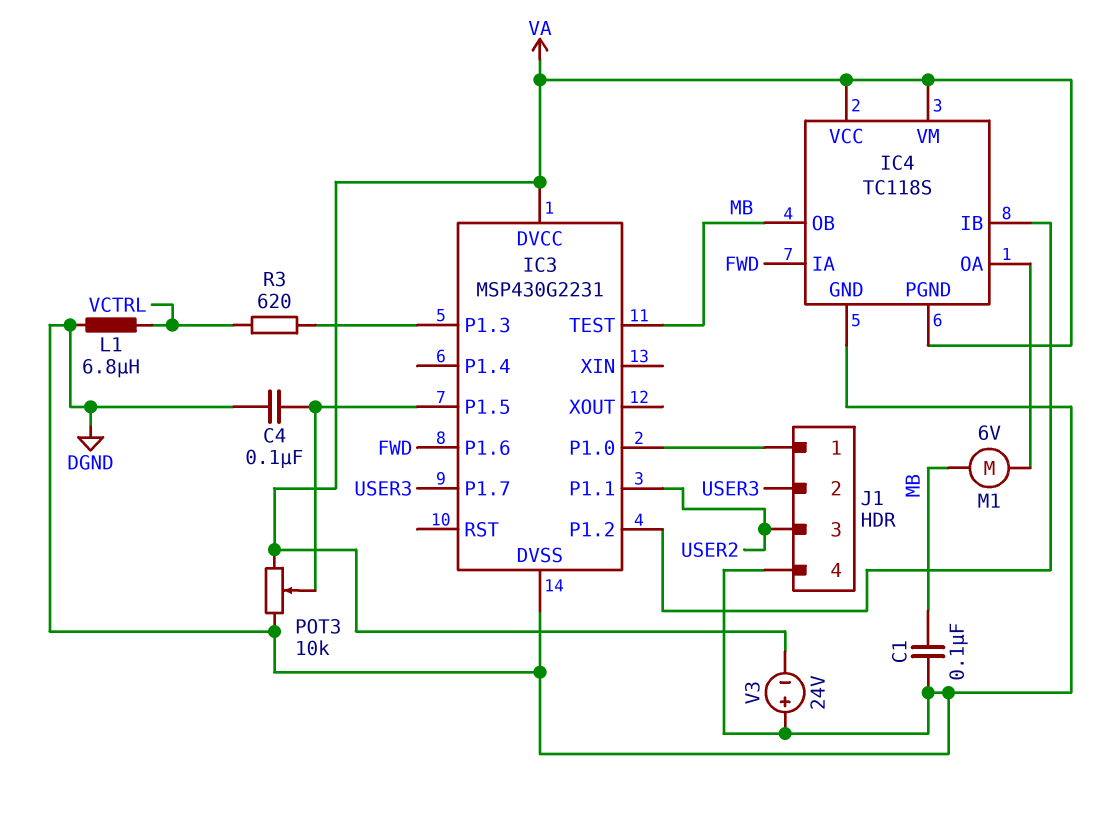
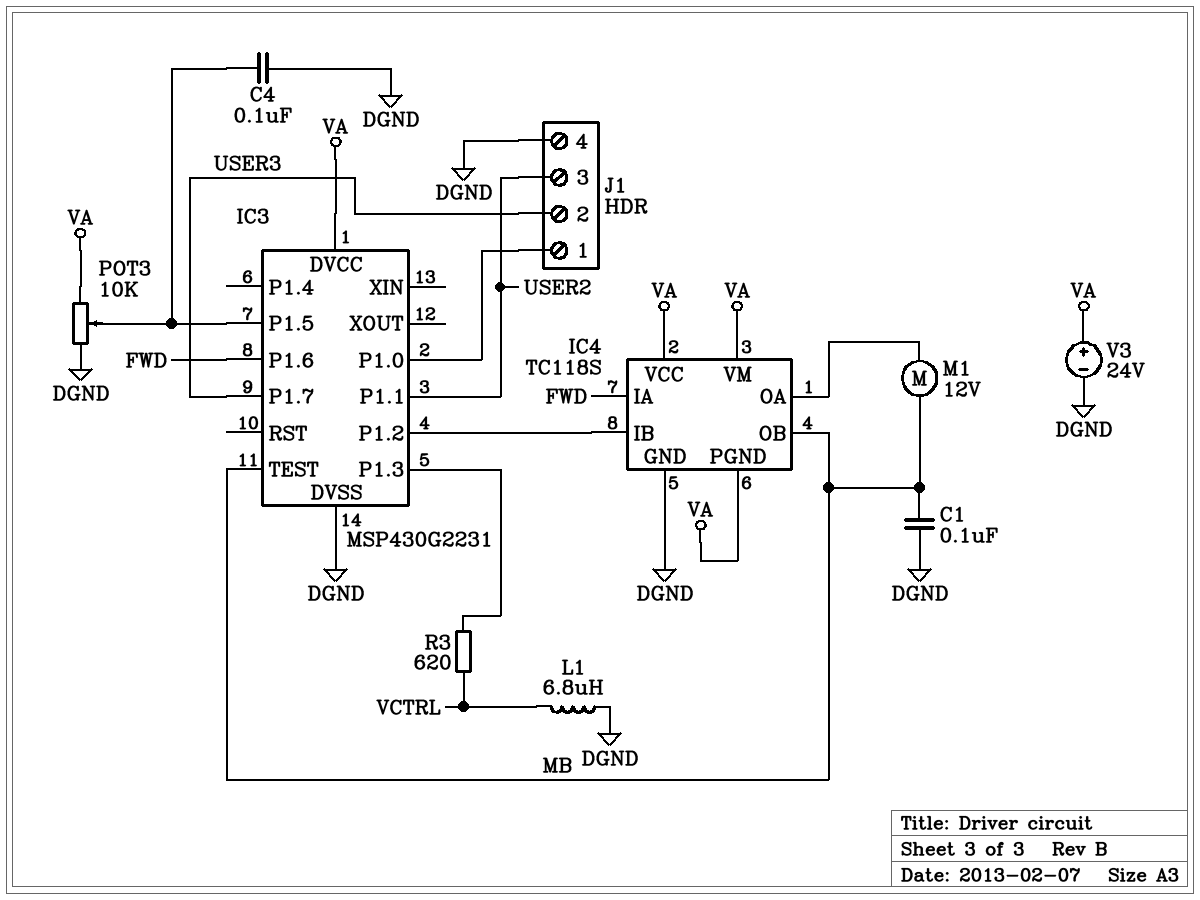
M1: motor 6V (IC4/OA, MB) -> motor 12V (IC4/OA, MB)
V3: 24V (plus DGND, minus VA) -> 24V (plus VA, minus DGND)

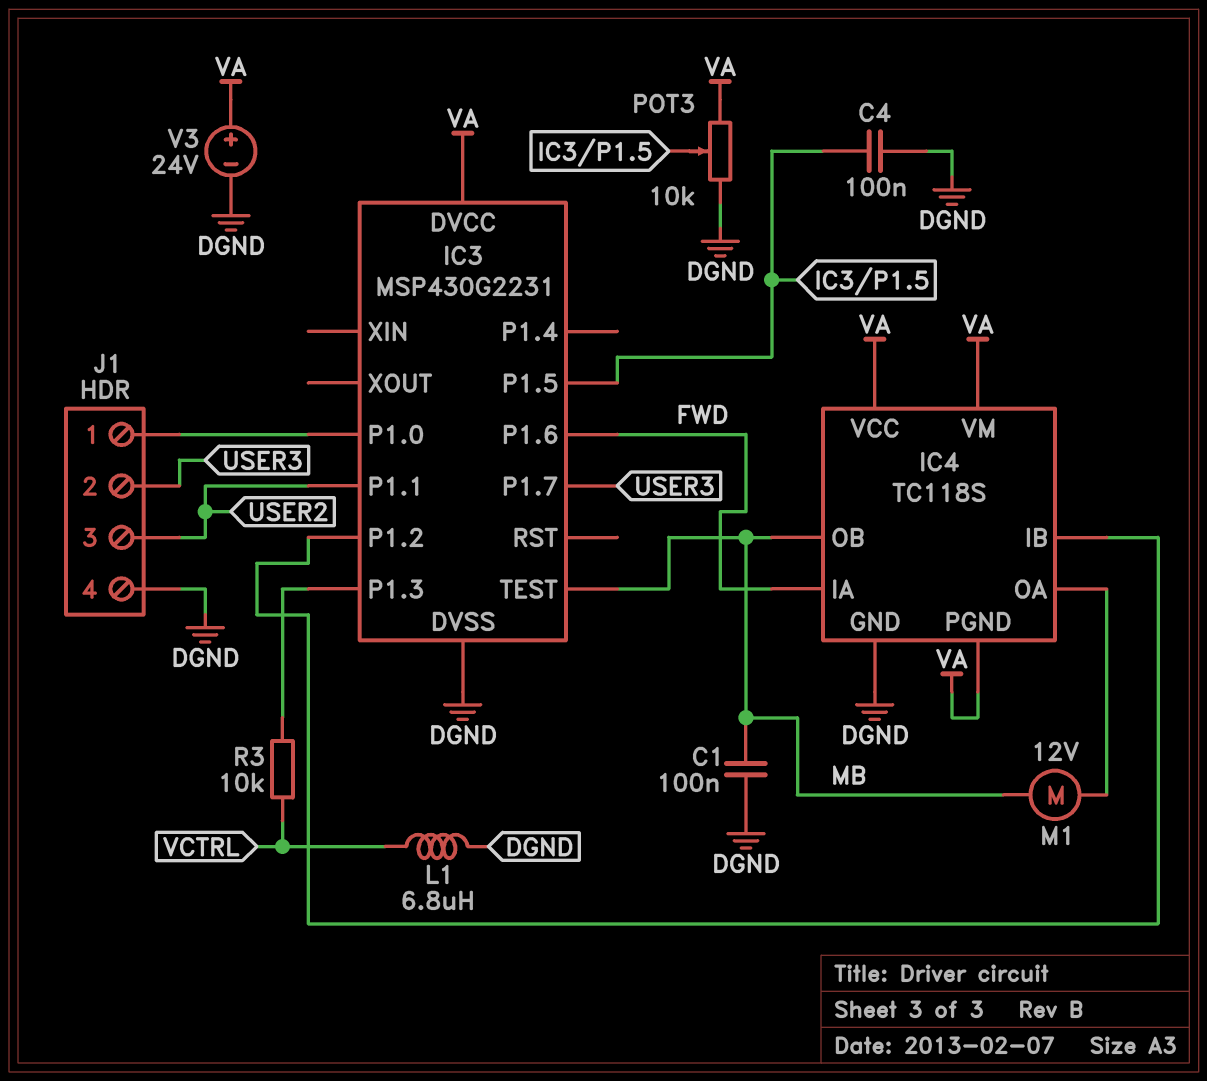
R3: 620 (IC3/P1.3, VCTRL) -> 10k (IC3/P1.3, VCTRL)

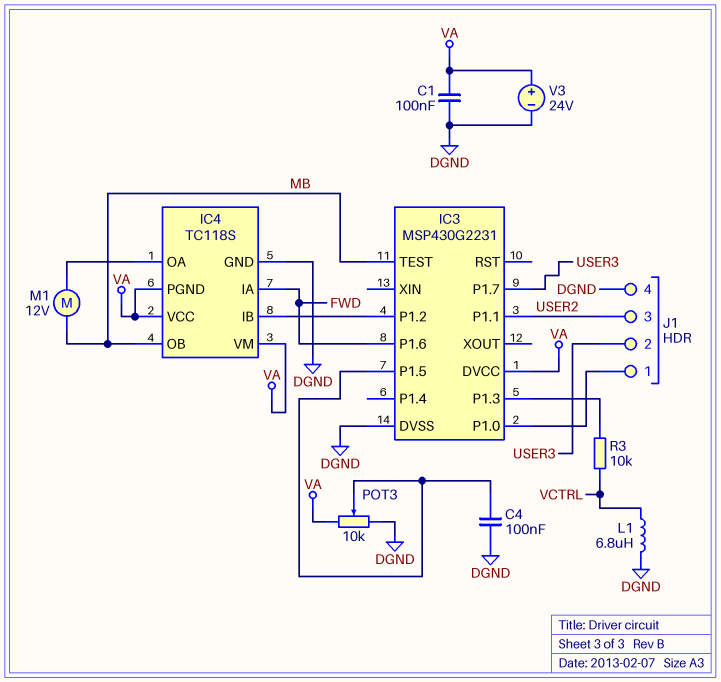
C1: 100nF (DGND, MB) -> 100nF (DGND, VA)

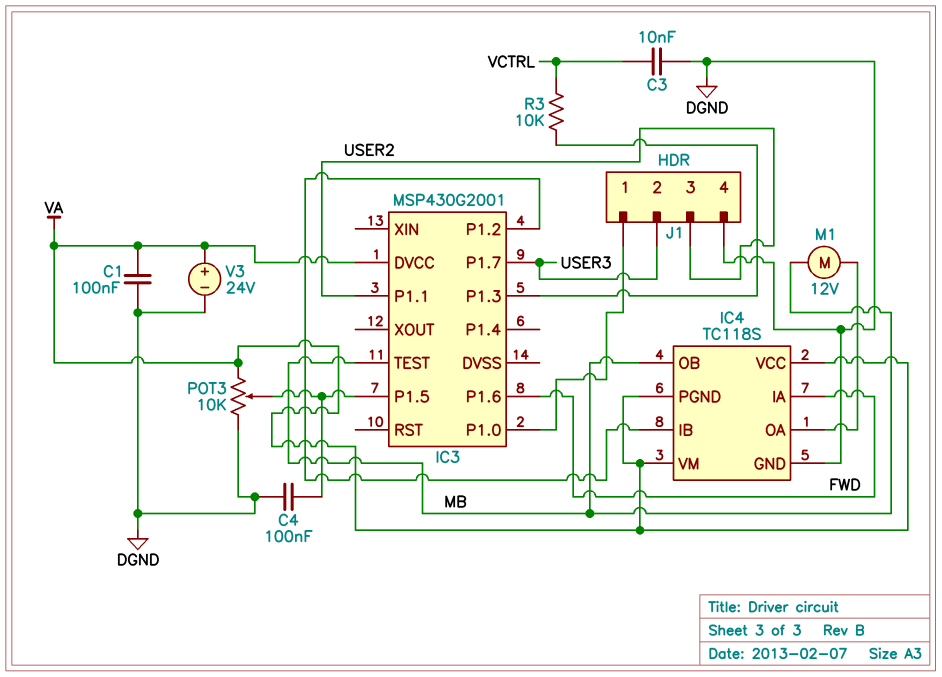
C3: none -> 10nF (DGND, VCTRL)
IC3: MSP430G2231 -> MSP430G2001
IC3 pin DVSS: DGND -> none
L1: 6.8uH (DGND, VCTRL) -> none

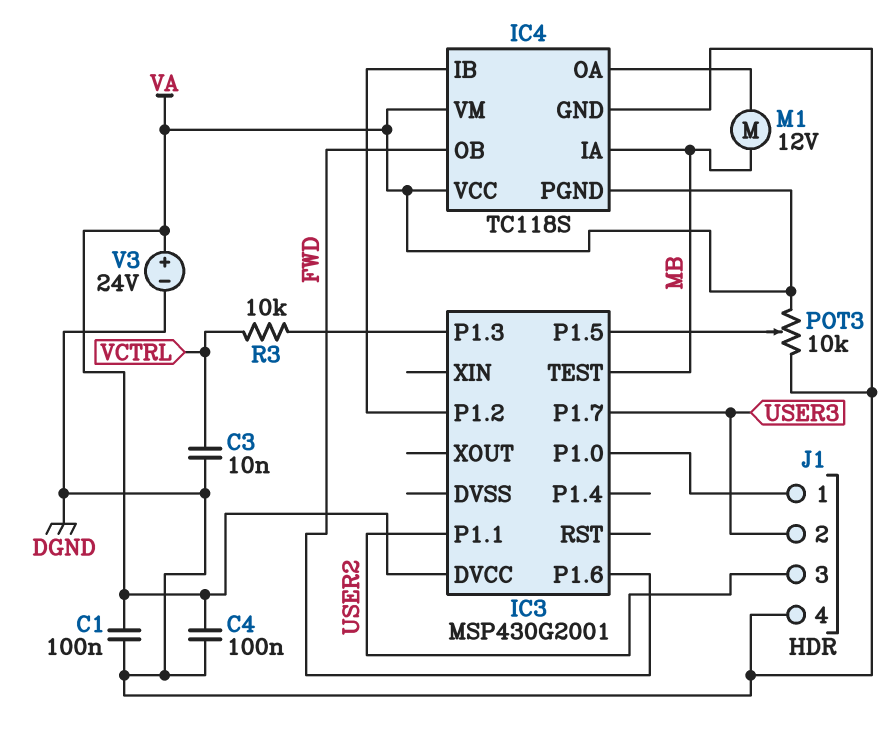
C4: 100nF (DGND, IC3/P1.5) -> 100nF (DGND, VA)
IC4 pin IA: FWD -> MB
IC4 pin OB: MB -> FWD

